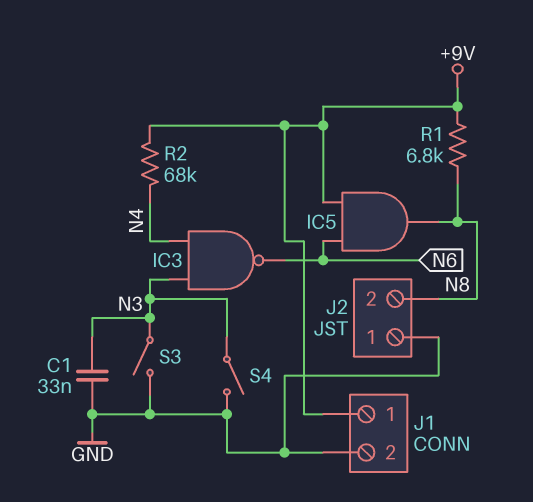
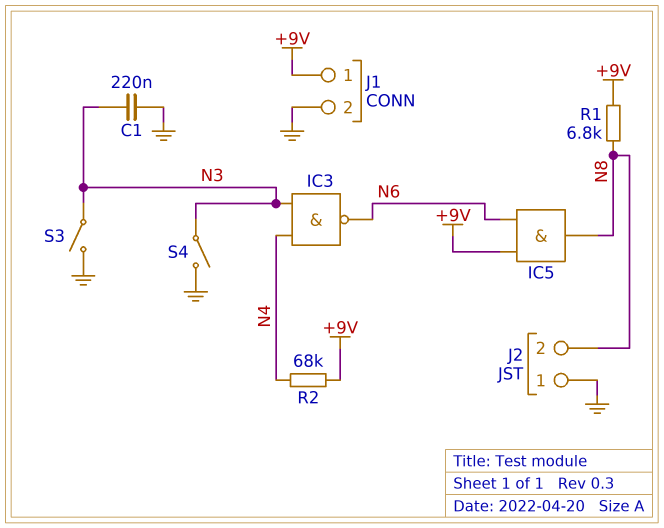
C1: 33nF (GND, N3) -> 220nF (GND, N3)

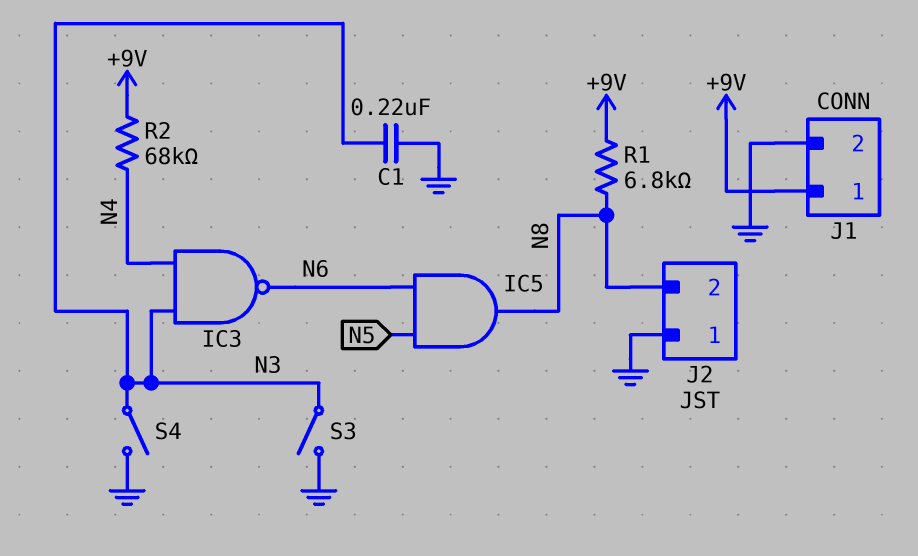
IC5: AND (in +9V, in N6, out N8) -> AND (in N5, in N6, out N8)

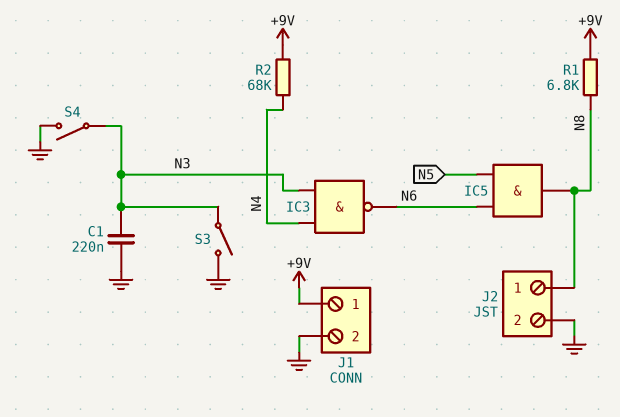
J2 pin 1: GND -> N8
J2 pin 2: N8 -> GND

